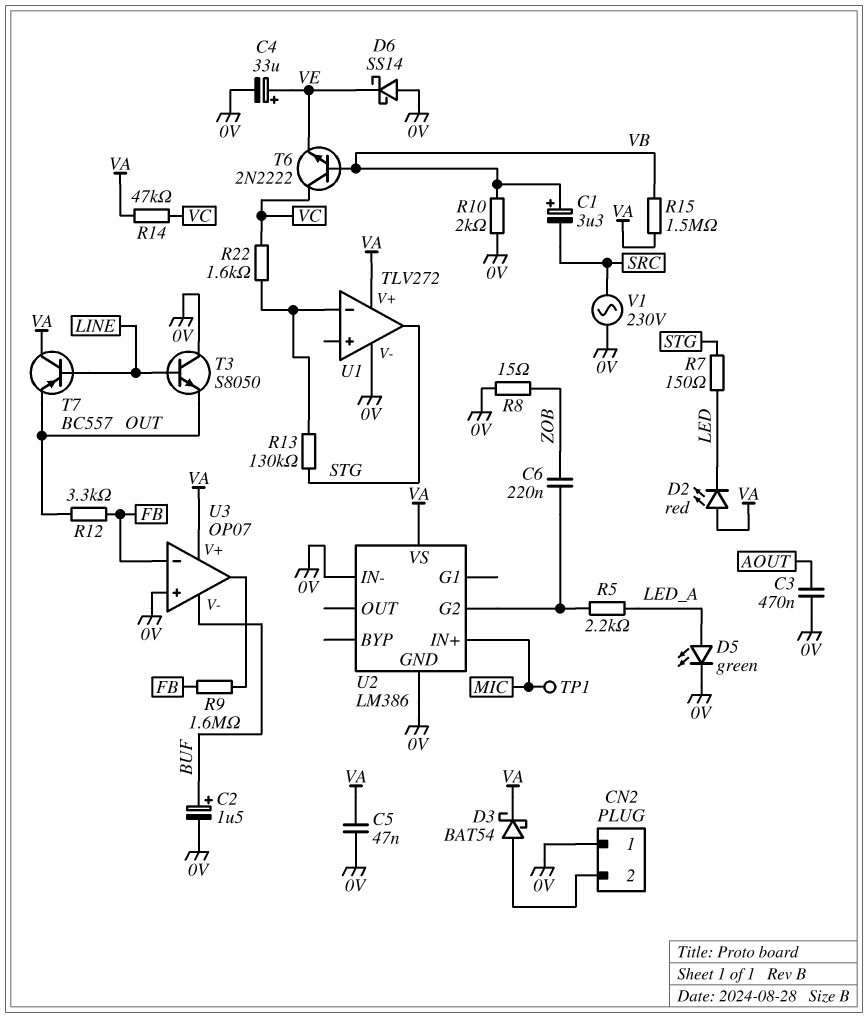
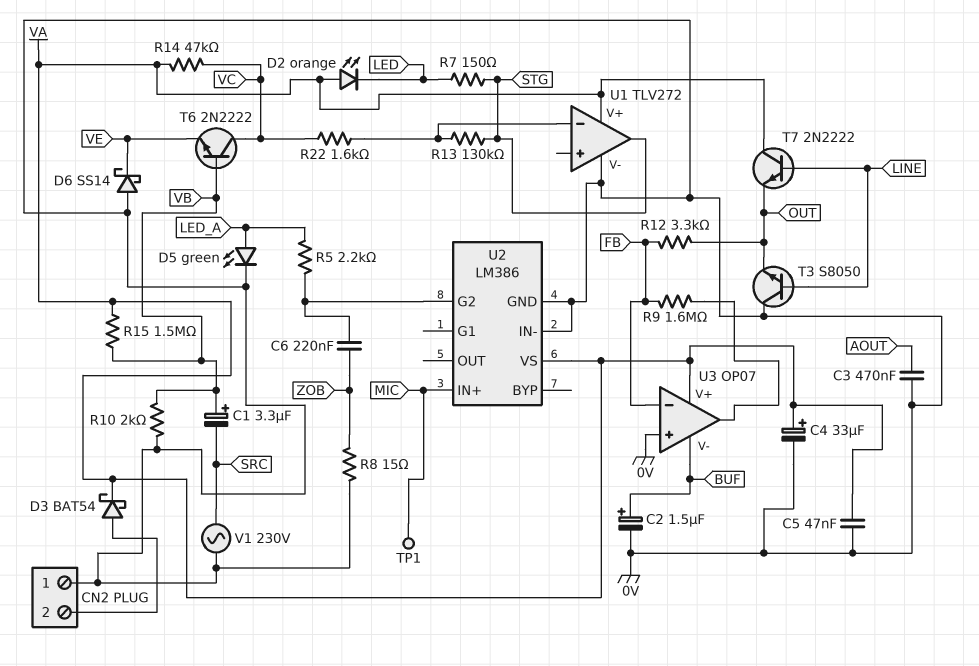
C4: 33uF (plus VE, minus 0V) -> 33uF (plus VA, minus 0V)
D2: LED red (A VA, K LED) -> LED orange (A VA, K LED)
T7: PNP BC557 (B LINE, C VA, E OUT) -> NPN 2N2222 (B LINE, C VA, E OUT)

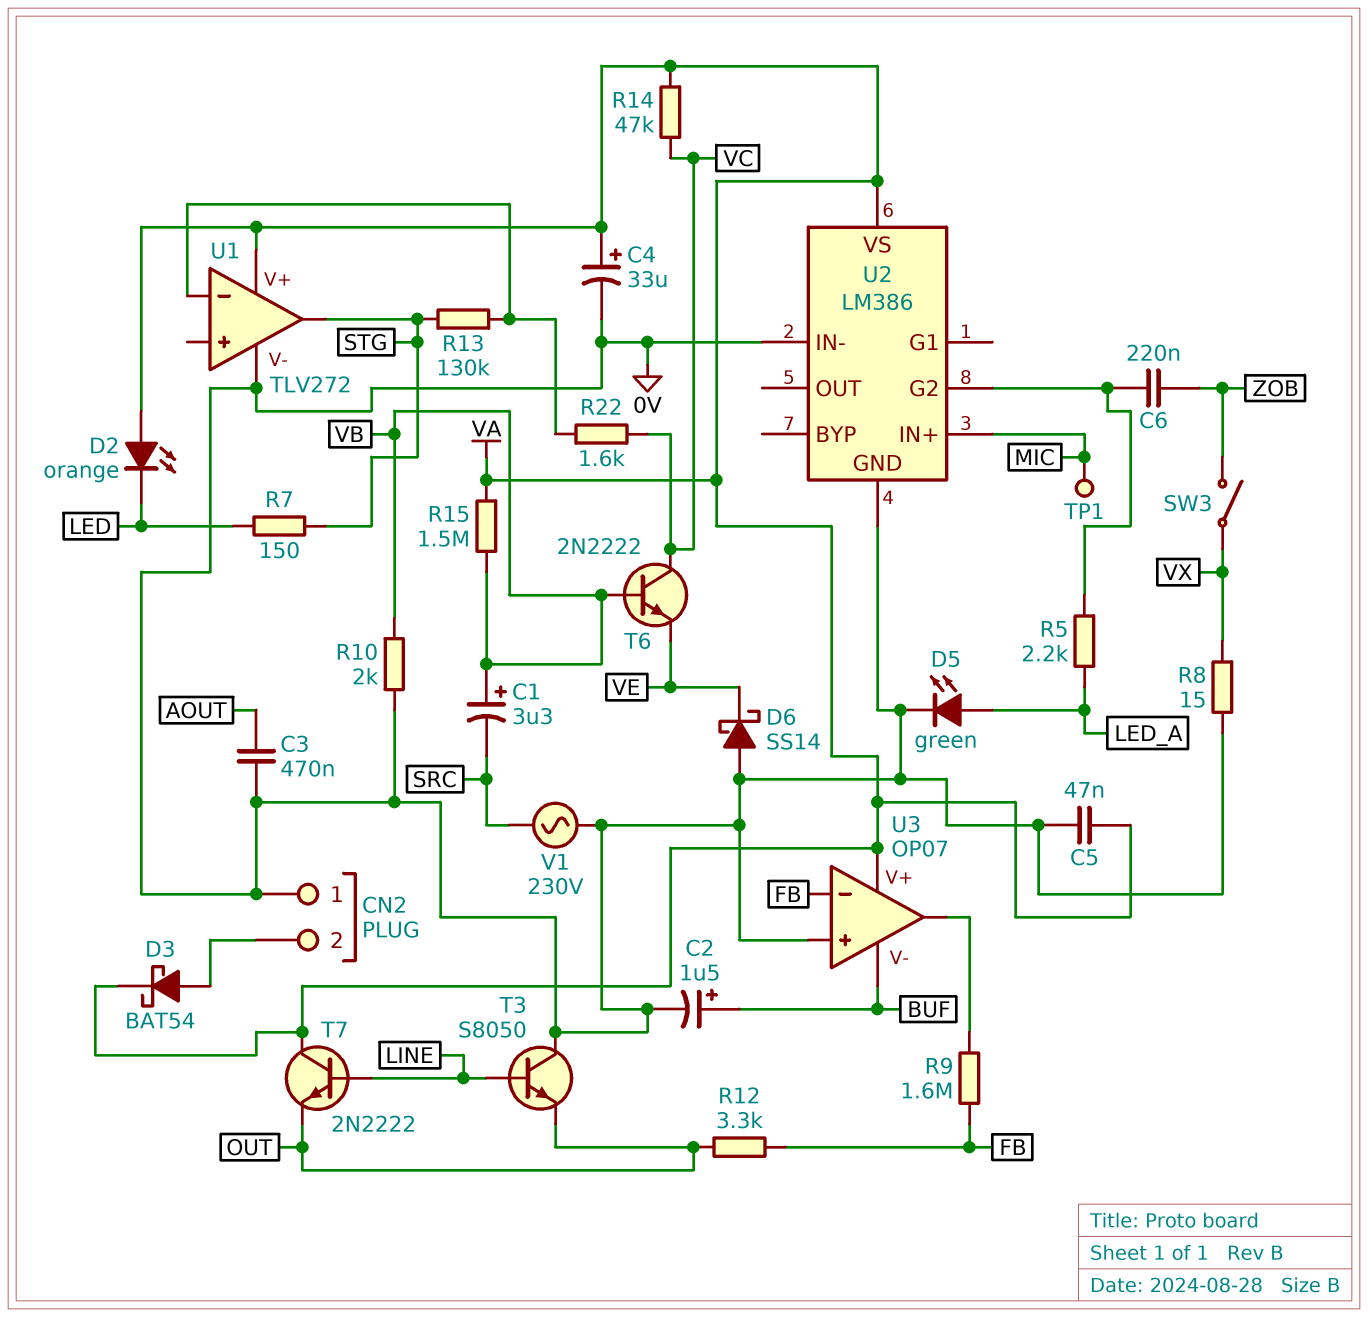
R8: 15 (0V, ZOB) -> 15 (0V, VX)
SW3: none -> switch (VX, ZOB)

